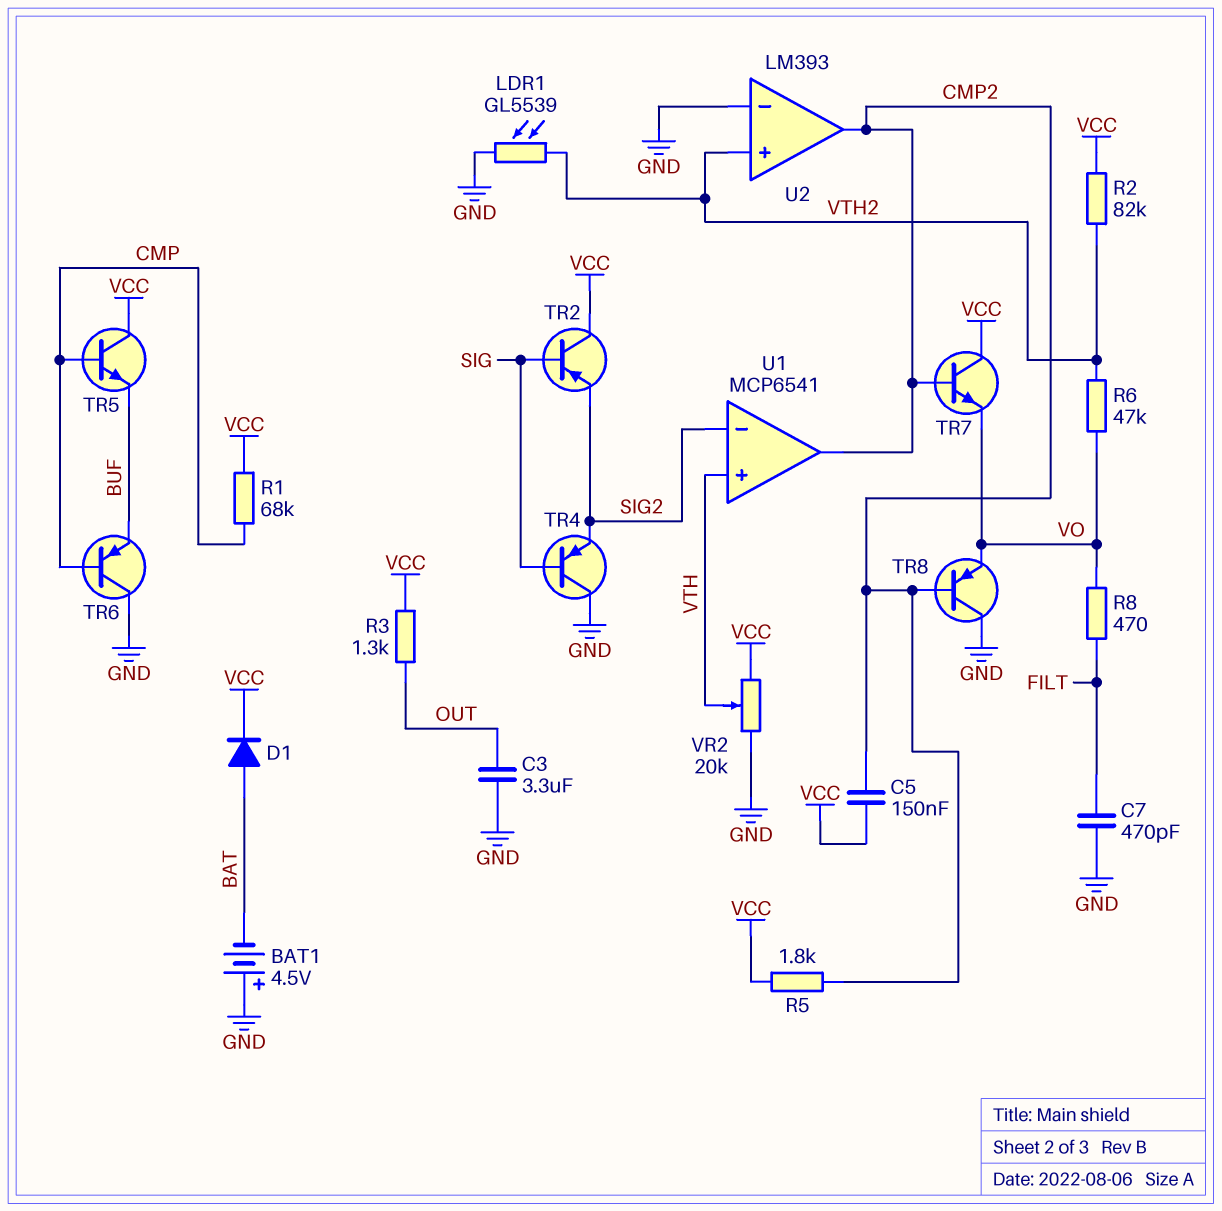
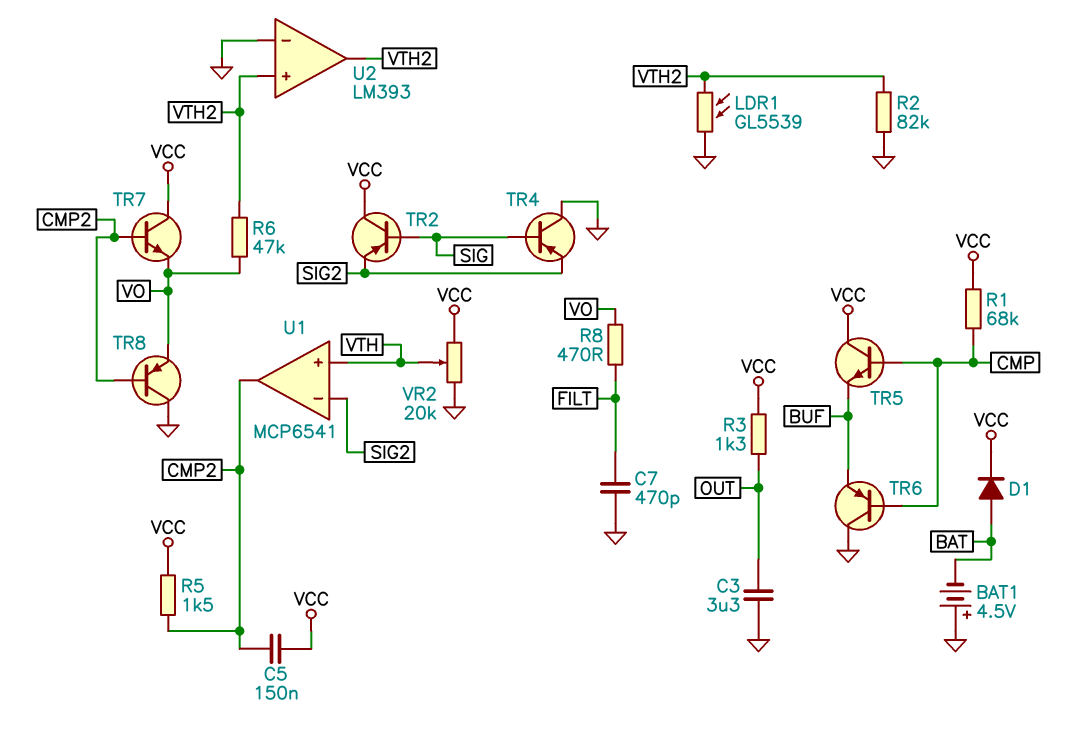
R2: 82k (VCC, VTH2) -> 82k (GND, VTH2)
R5: 1.8k (CMP2, VCC) -> 1.5k (CMP2, VCC)
U2 pin out: CMP2 -> VTH2

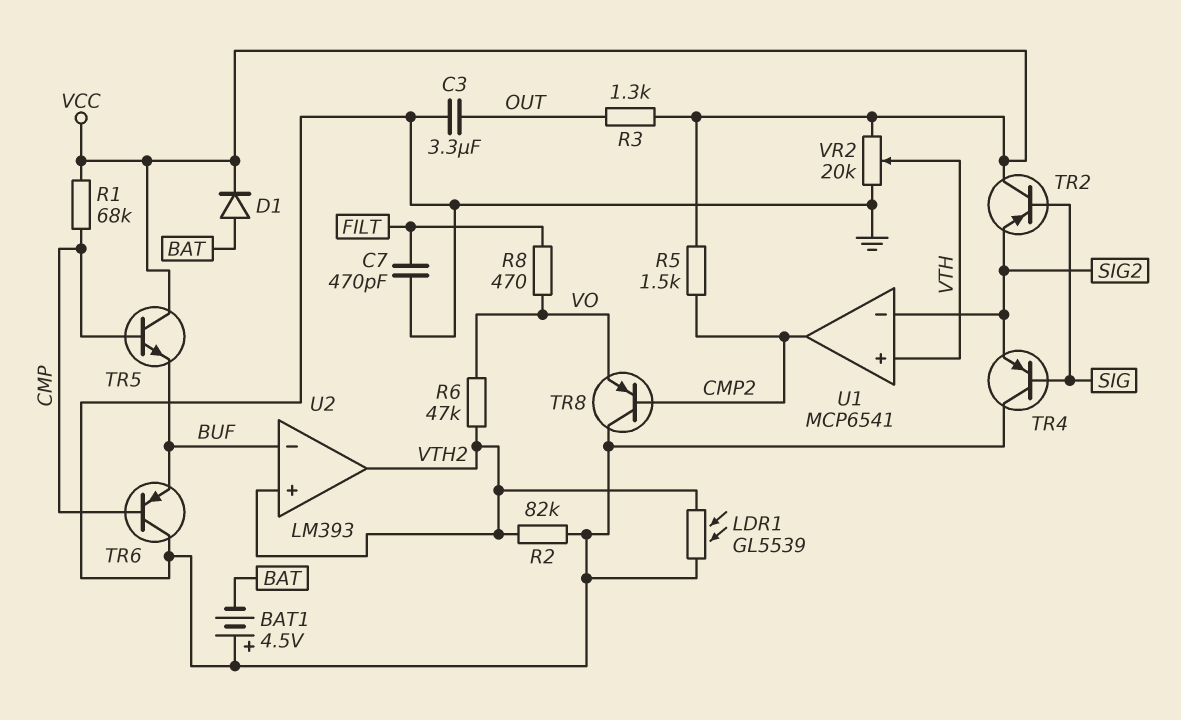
C5: 150nF (CMP2, VCC) -> none
TR7: NPN (B CMP2, C VCC, E VO) -> none
U2 pin in-: GND -> BUF

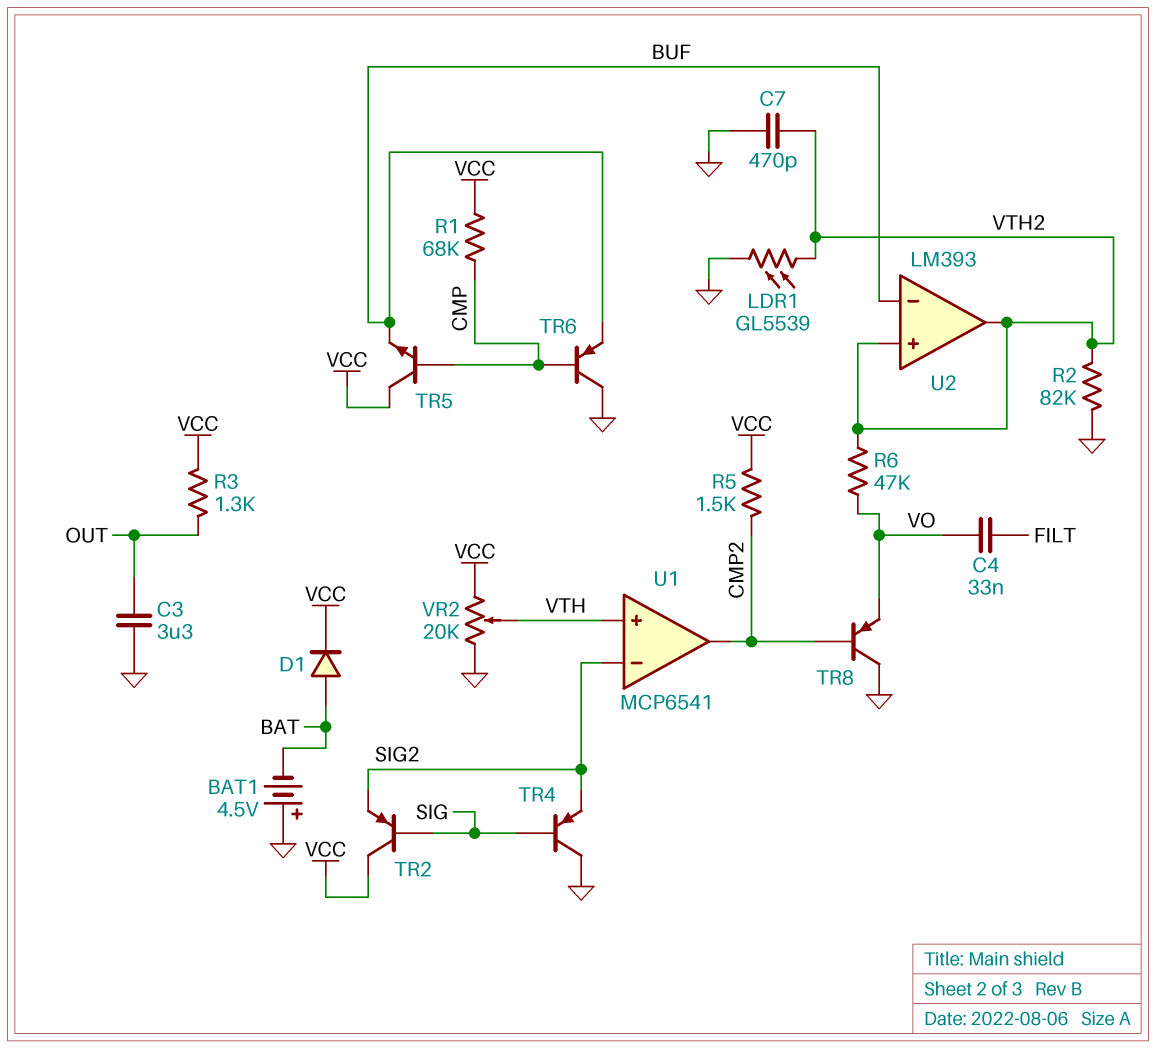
C4: none -> 33nF (FILT, VO)
C7: 470pF (FILT, GND) -> 470pF (GND, VTH2)
R8: 470 (FILT, VO) -> none

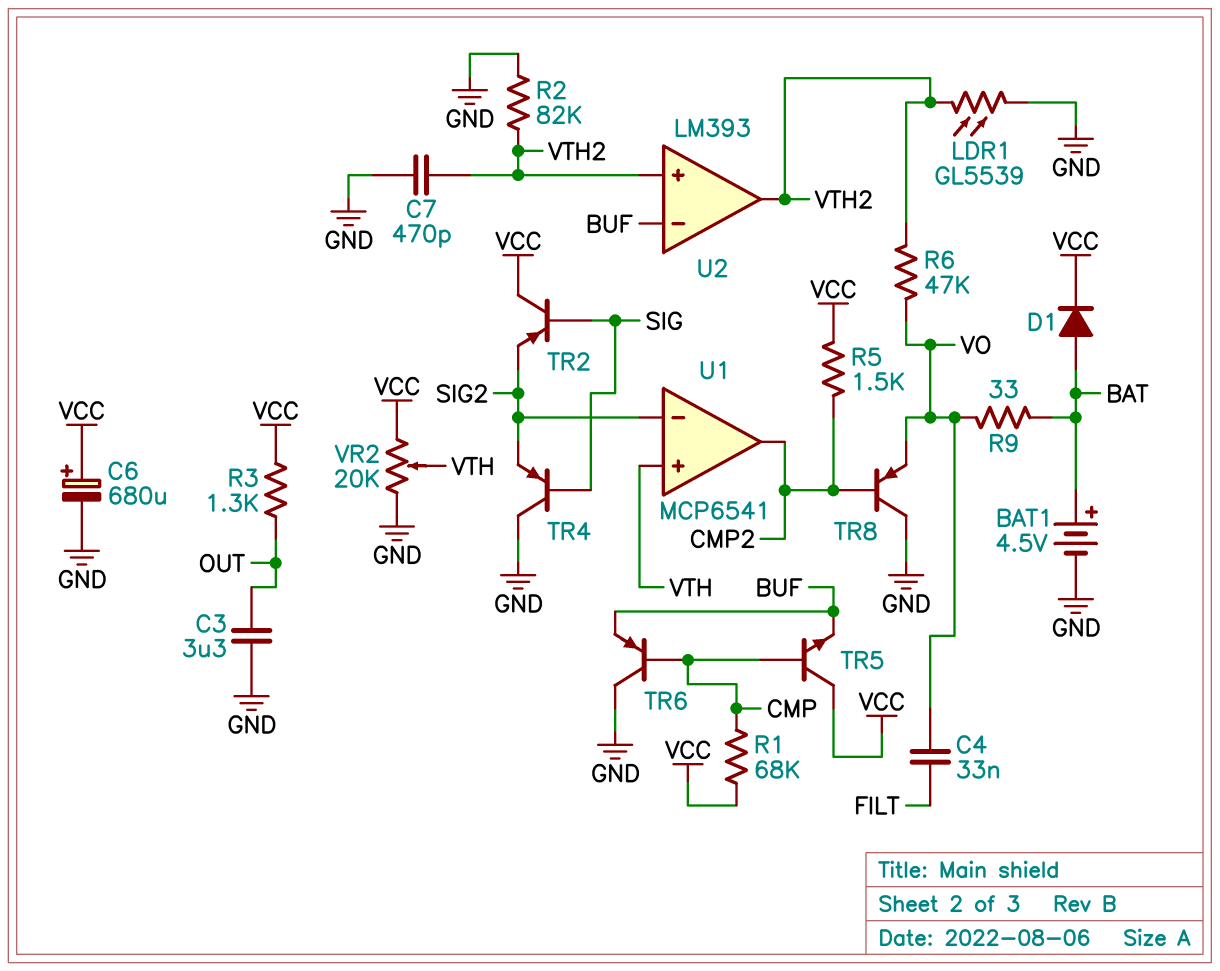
BAT1: 4.5V (plus GND, minus BAT) -> 4.5V (plus BAT, minus GND)
C6: none -> 680uF (plus VCC, minus GND)
R9: none -> 33 (BAT, VO)

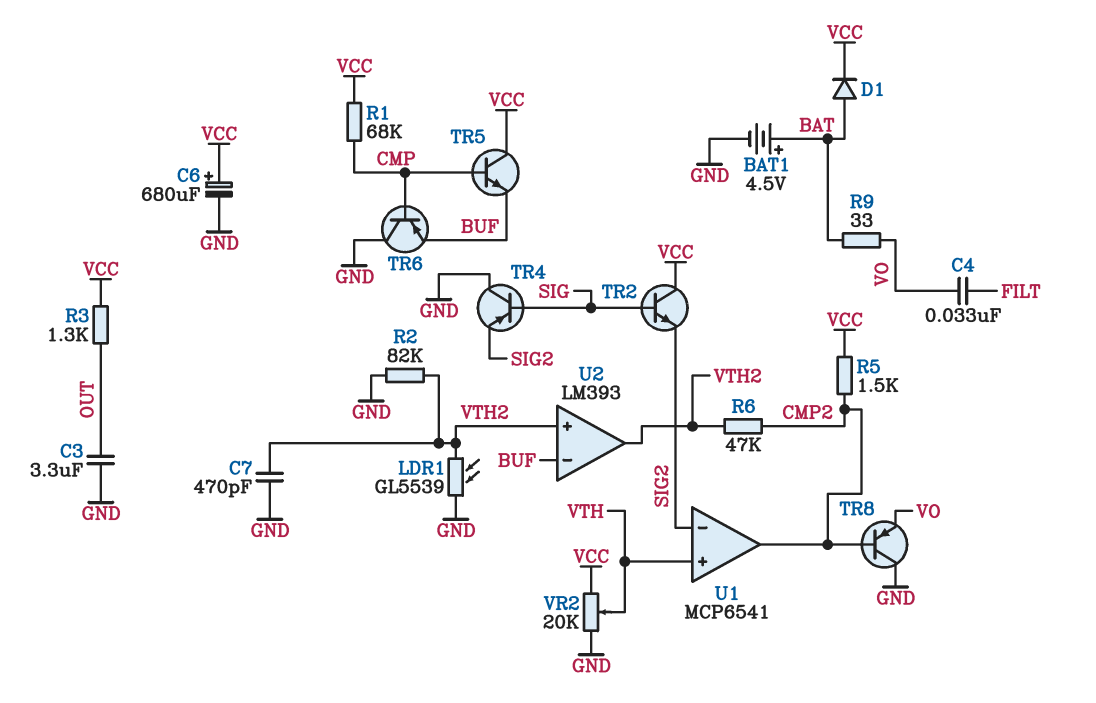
R6: 47k (VO, VTH2) -> 47k (CMP2, VTH2)
TR2: PNP (B SIG, C VCC, E SIG2) -> NPN (B SIG, C VCC, E SIG2)

